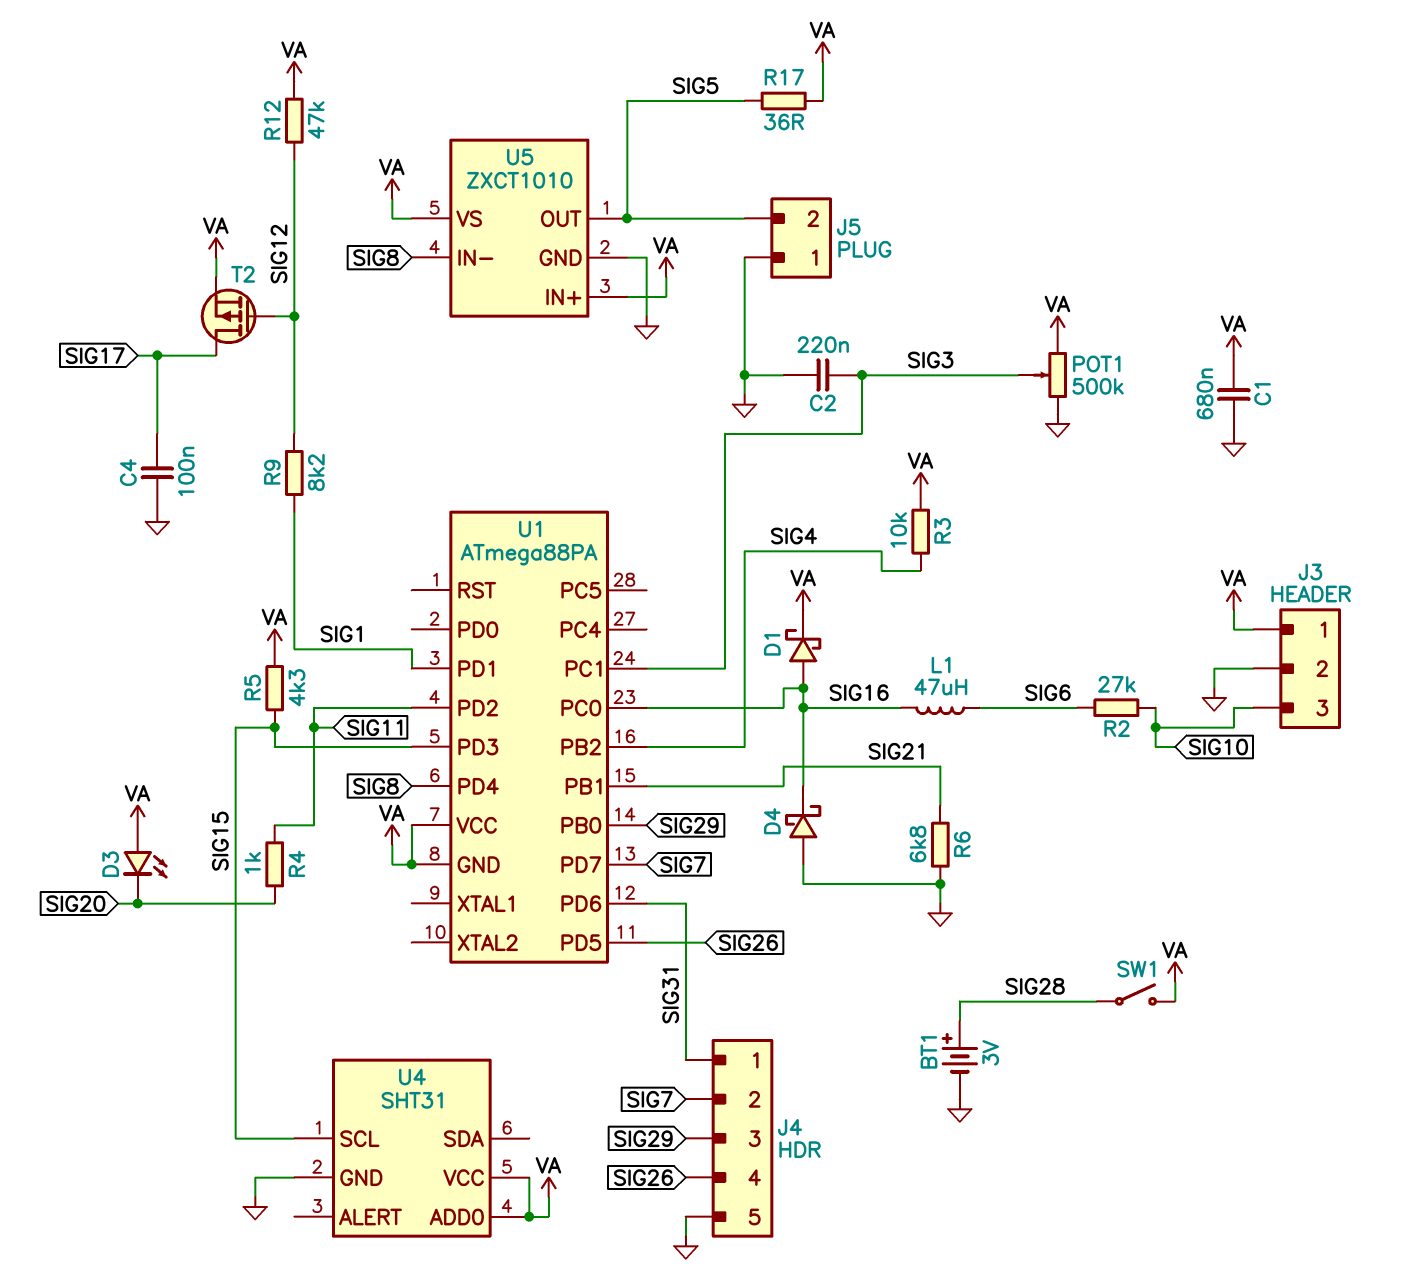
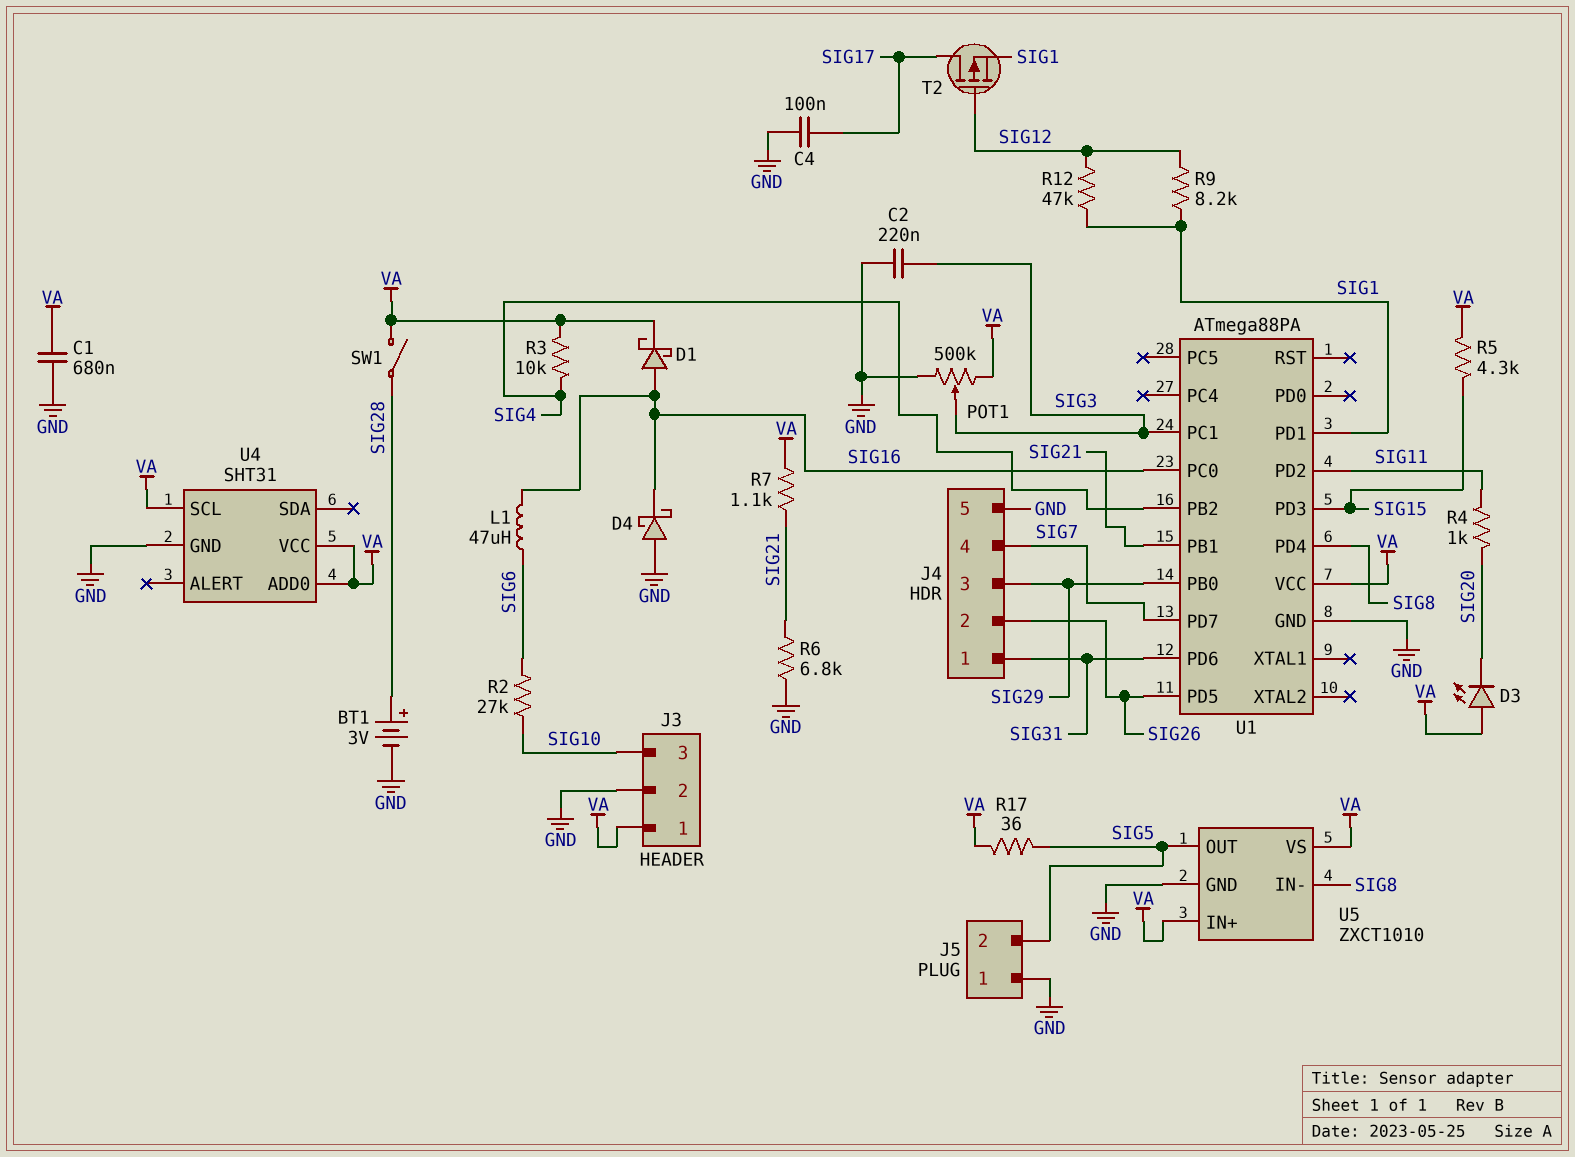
J4 pin 2: SIG7 -> SIG26
J4 pin 4: SIG26 -> SIG7
R7: none -> 1.1k (SIG21, VA)
R12: 47k (SIG12, VA) -> 47k (SIG1, SIG12)
T2: PMOS (G SIG12, D SIG17, S VA) -> PMOS (G SIG12, D SIG17, S SIG1)
U1 pin GND: VA -> GND
U4 pin SCL: SIG15 -> VA

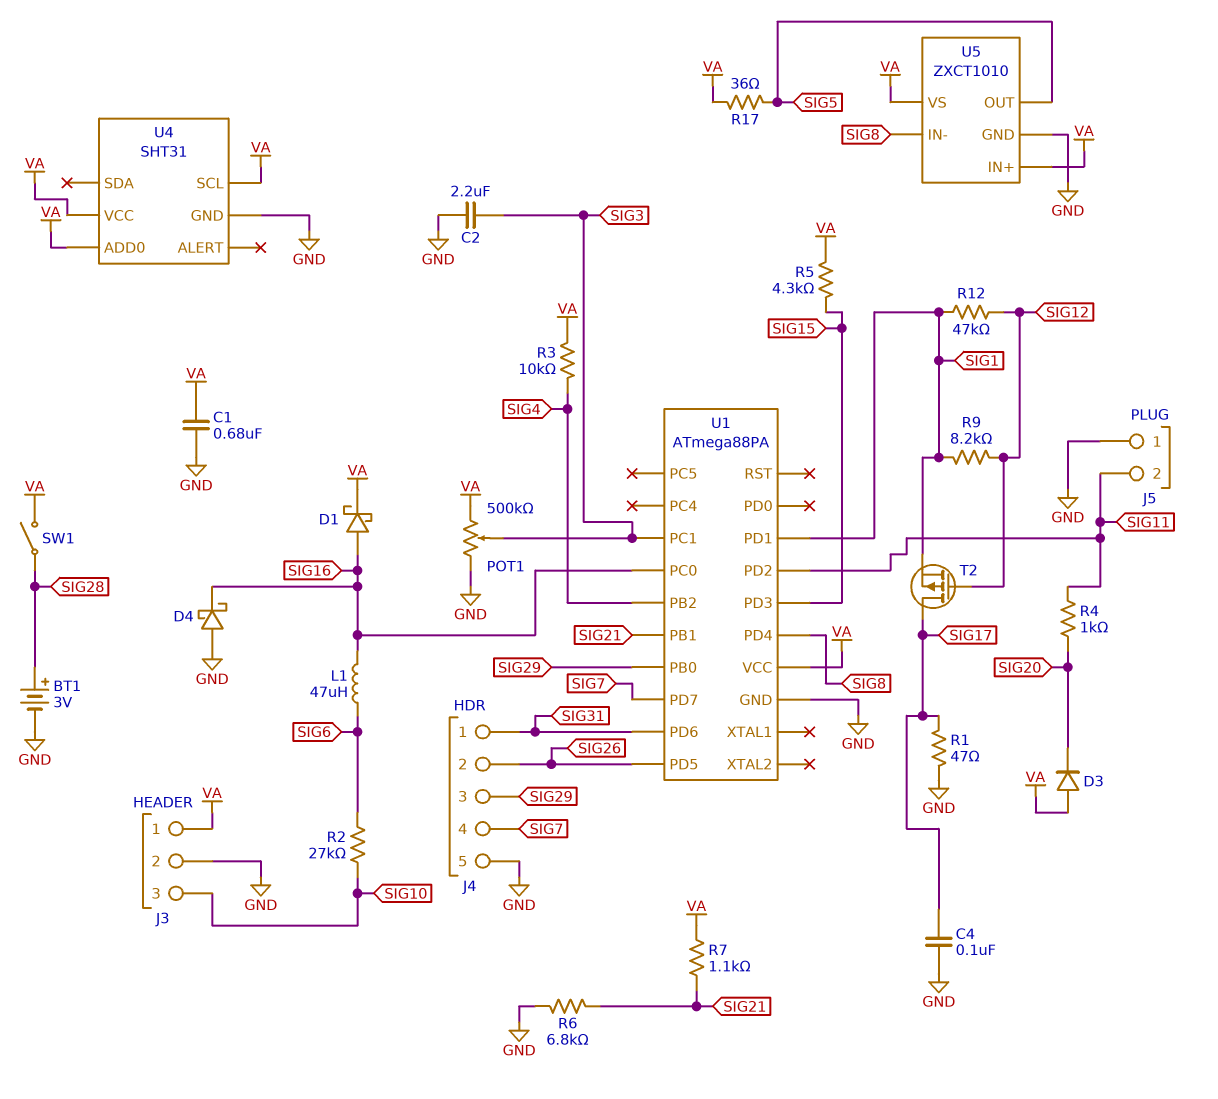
C2: 220nF (GND, SIG3) -> 2.2uF (GND, SIG3)
D3: LED (A VA, K SIG20) -> diode (A VA, K SIG20)
J5 pin 2: SIG5 -> SIG11
R1: none -> 47 (GND, SIG17)

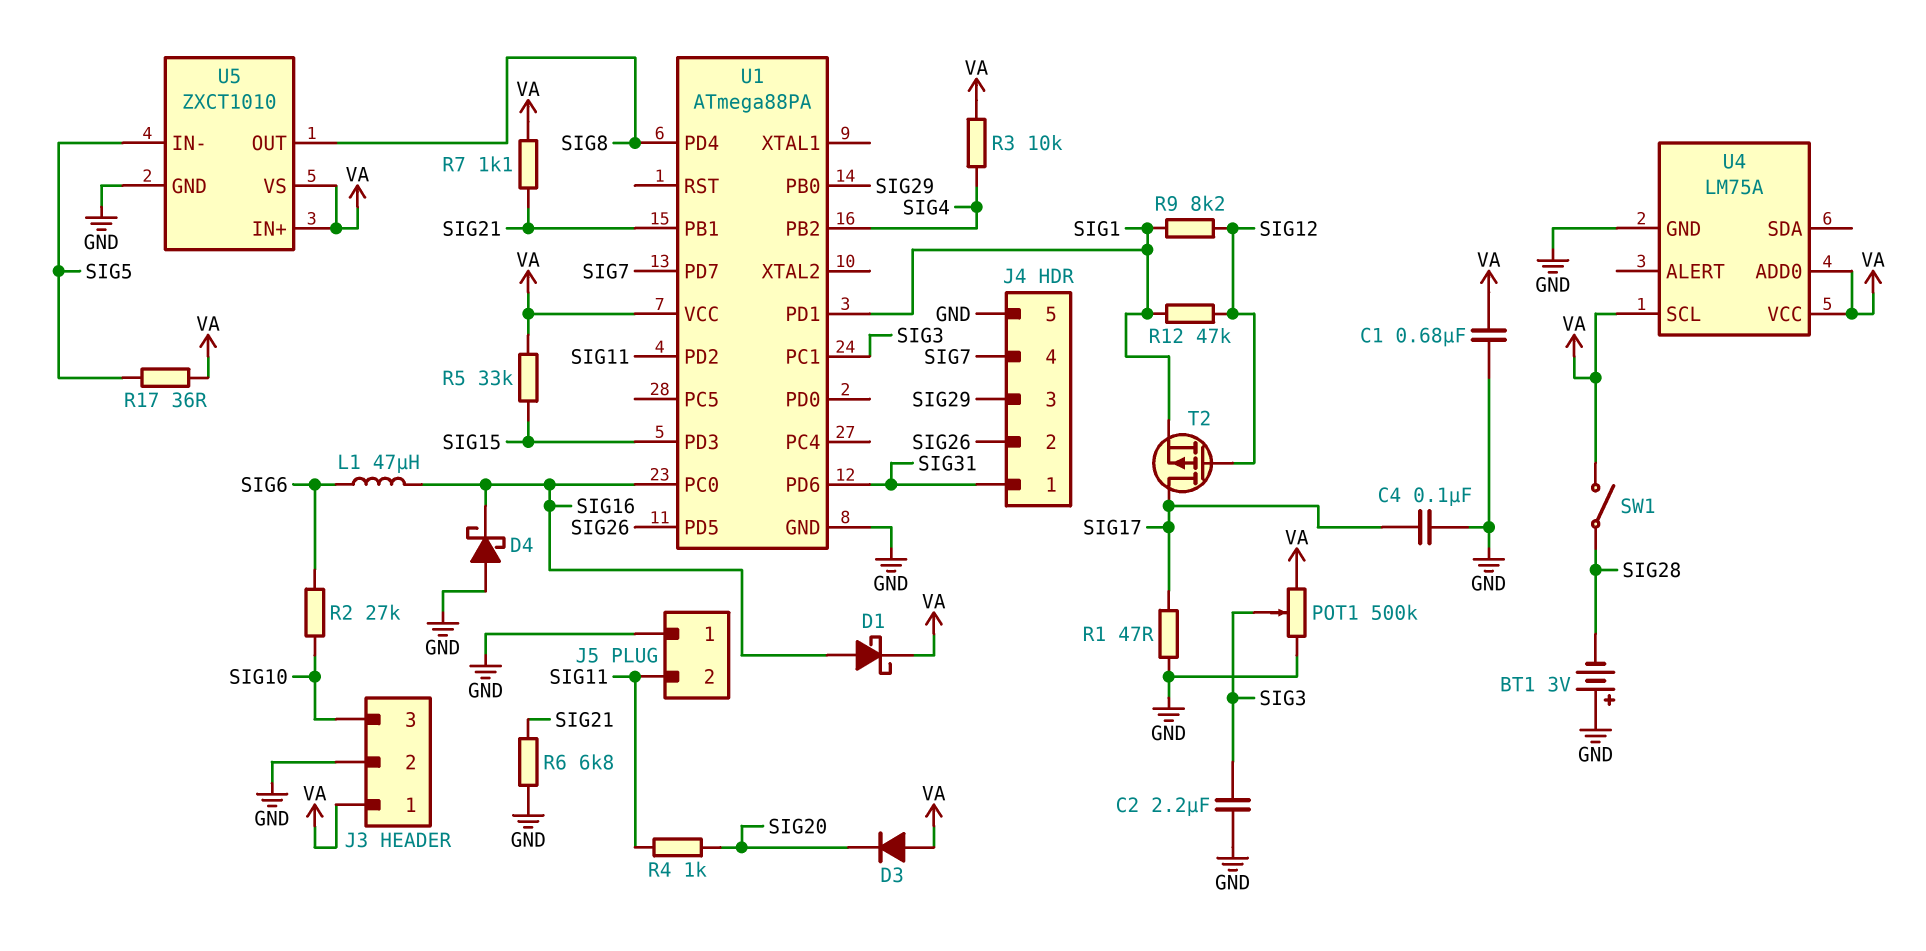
BT1: 3V (plus SIG28, minus GND) -> 3V (plus GND, minus SIG28)
R5: 4.3k (SIG15, VA) -> 33k (SIG15, VA)
U4: SHT31 -> LM75A
U5 pin IN-: SIG8 -> SIG5
U5 pin OUT: SIG5 -> SIG8

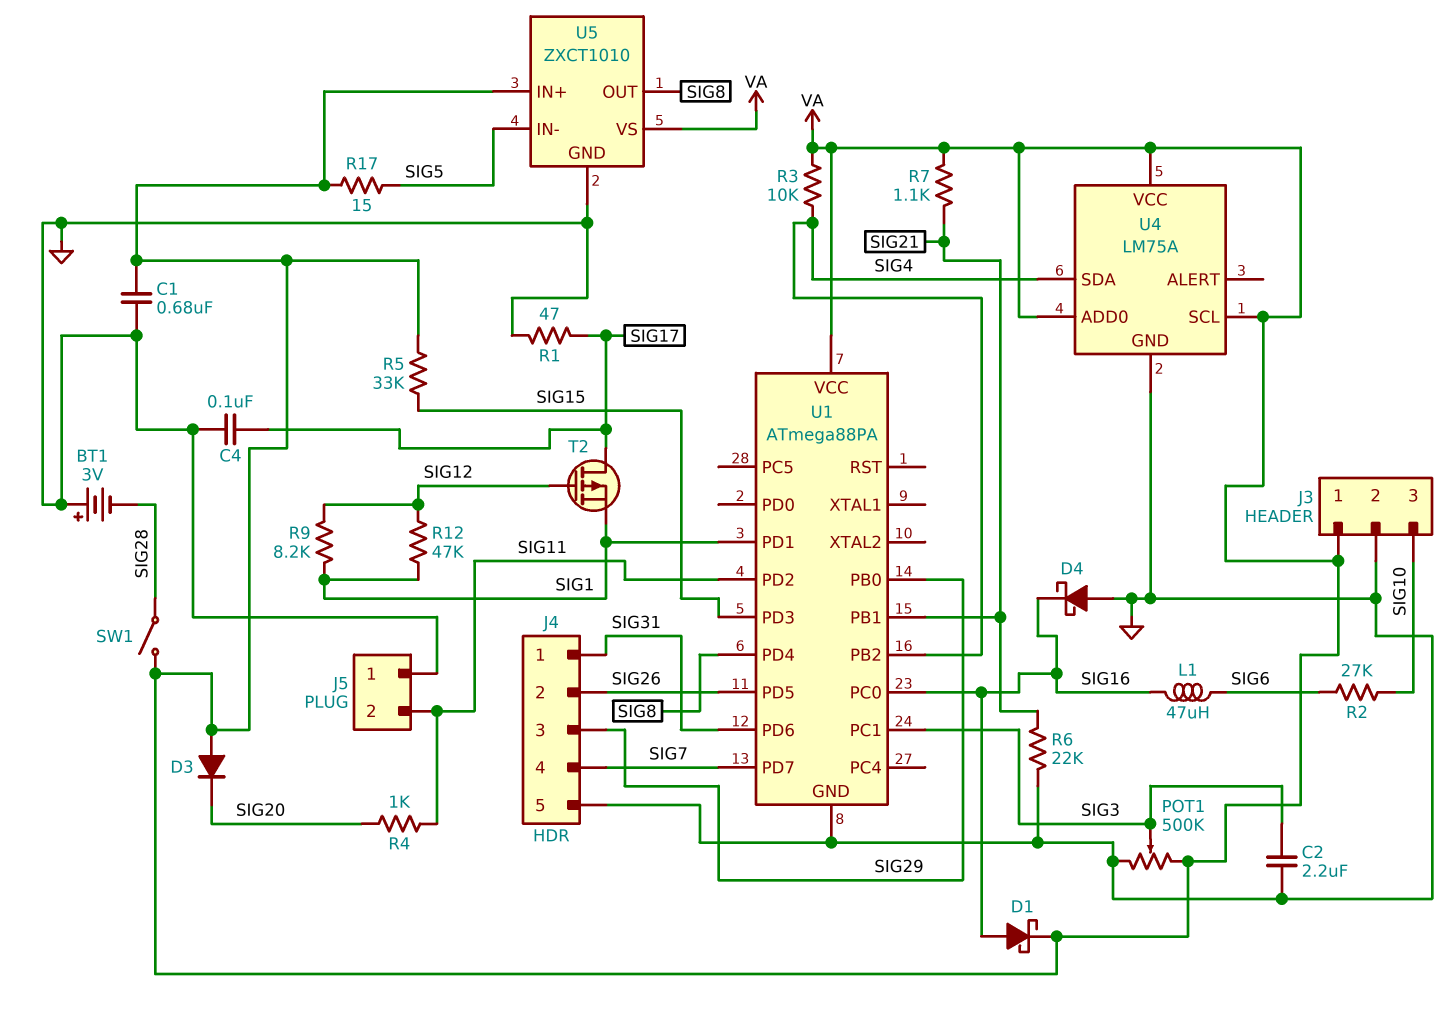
R6: 6.8k (GND, SIG21) -> 22k (GND, SIG21)
R17: 36 (SIG5, VA) -> 15 (SIG5, VA)
U4 pin SDA: none -> SIG4

